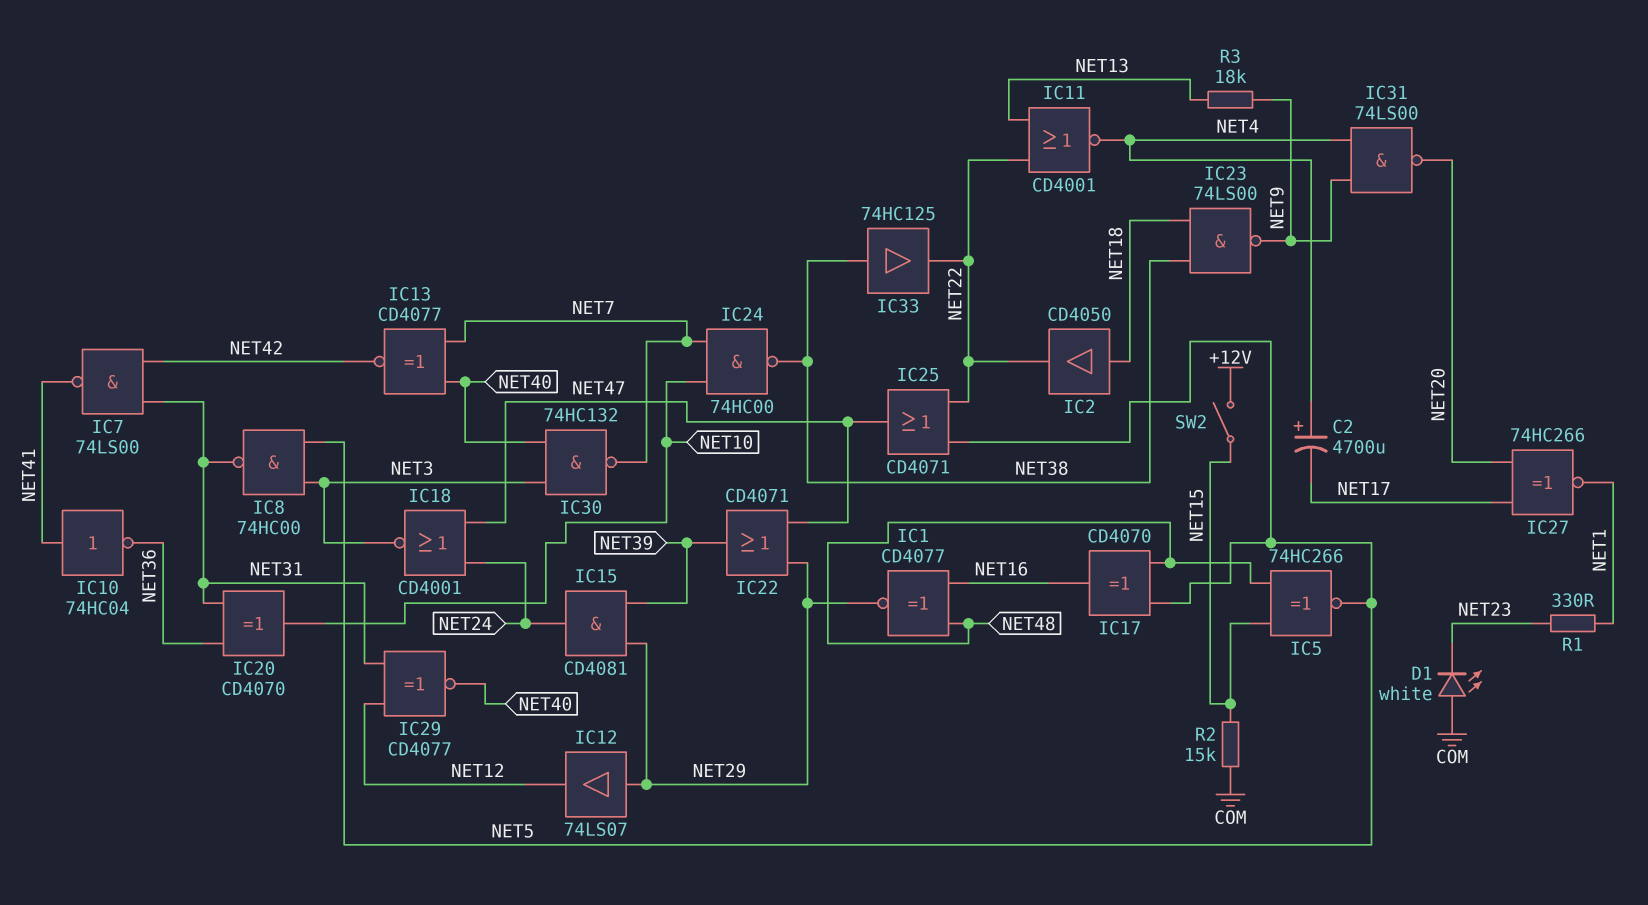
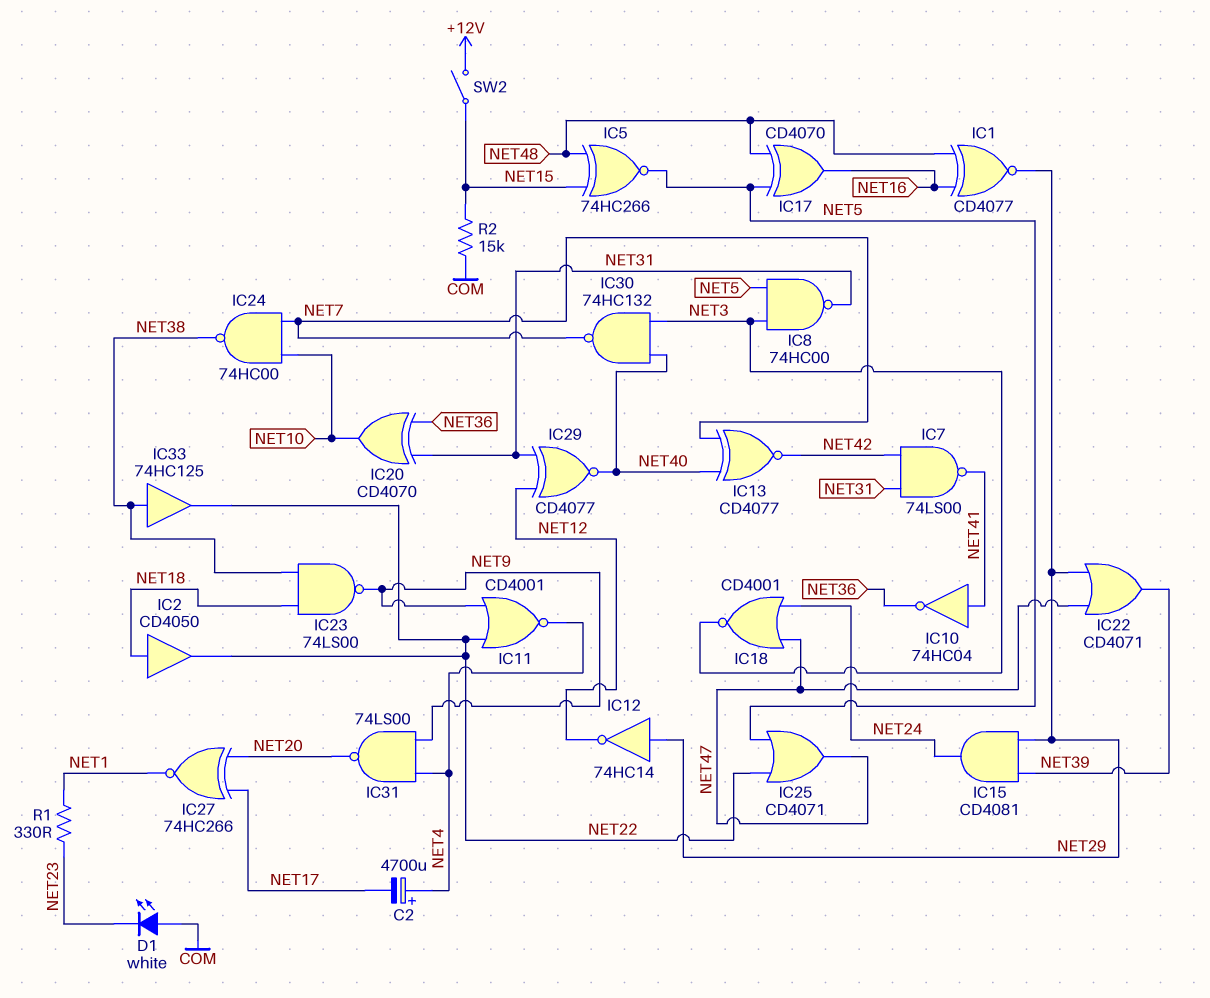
IC11: NOR CD4001 (in NET13, in NET22, out NET4) -> NOR CD4001 (in NET9, in NET22, out NET4)
IC12: buffer 74LS07 (in NET29, out NET12) -> NOT 74HC14 (in NET29, out NET12)
R3: 18k (NET9, NET13) -> none

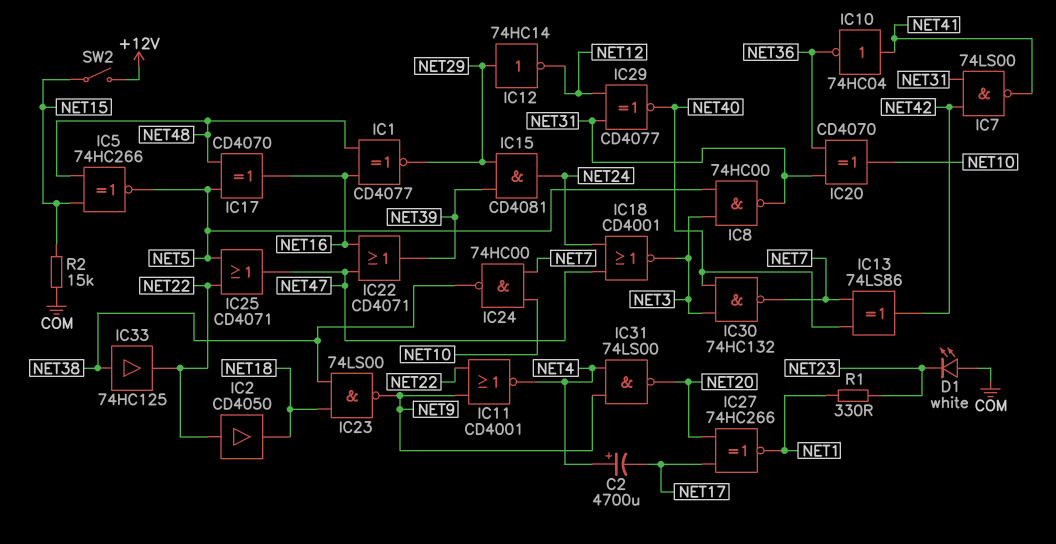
IC2: buffer CD4050 (in NET18, out NET22) -> buffer CD4050 (in NET22, out NET18)
IC13: XNOR CD4077 (in NET7, in NET40, out NET42) -> XOR 74LS86 (in NET7, in NET40, out NET42)
IC22: OR CD4071 (in NET29, in NET47, out NET39) -> OR CD4071 (in NET16, in NET47, out NET39)

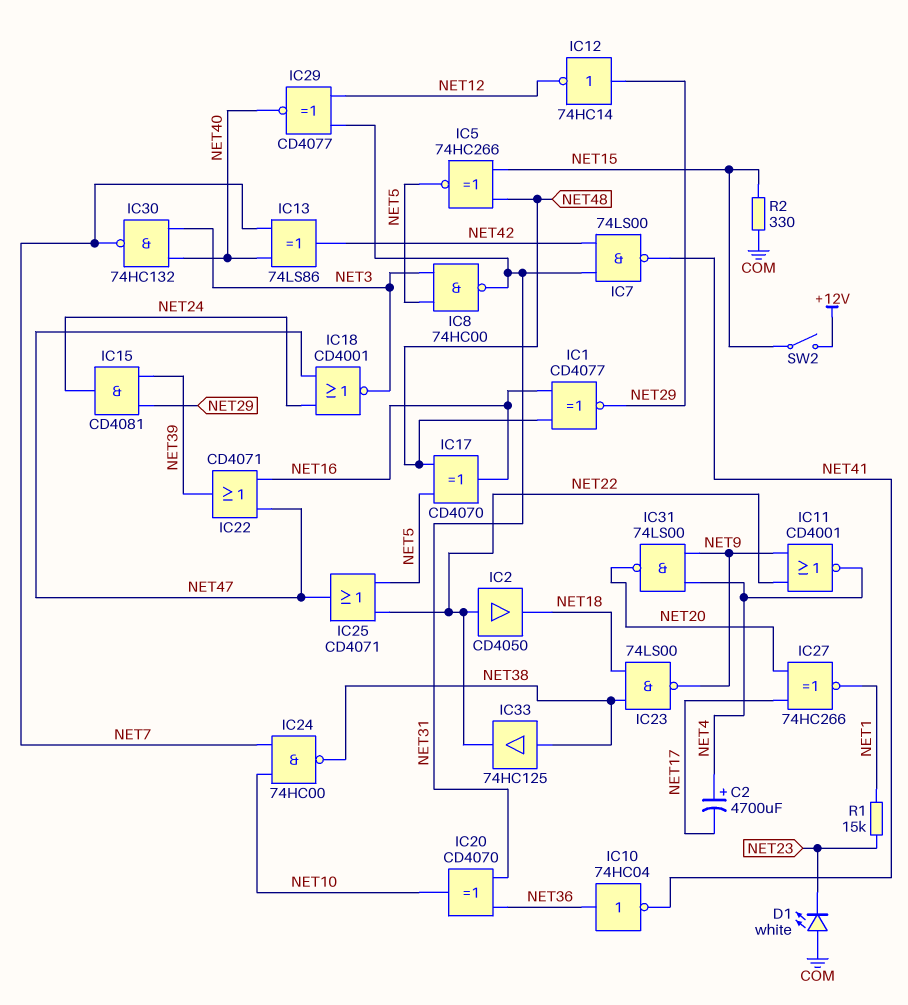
IC10: NOT 74HC04 (in NET41, out NET36) -> NOT 74HC04 (in NET36, out NET41)
R1: 330 (NET1, NET23) -> 15k (NET1, NET23)
R2: 15k (COM, NET15) -> 330 (COM, NET15)

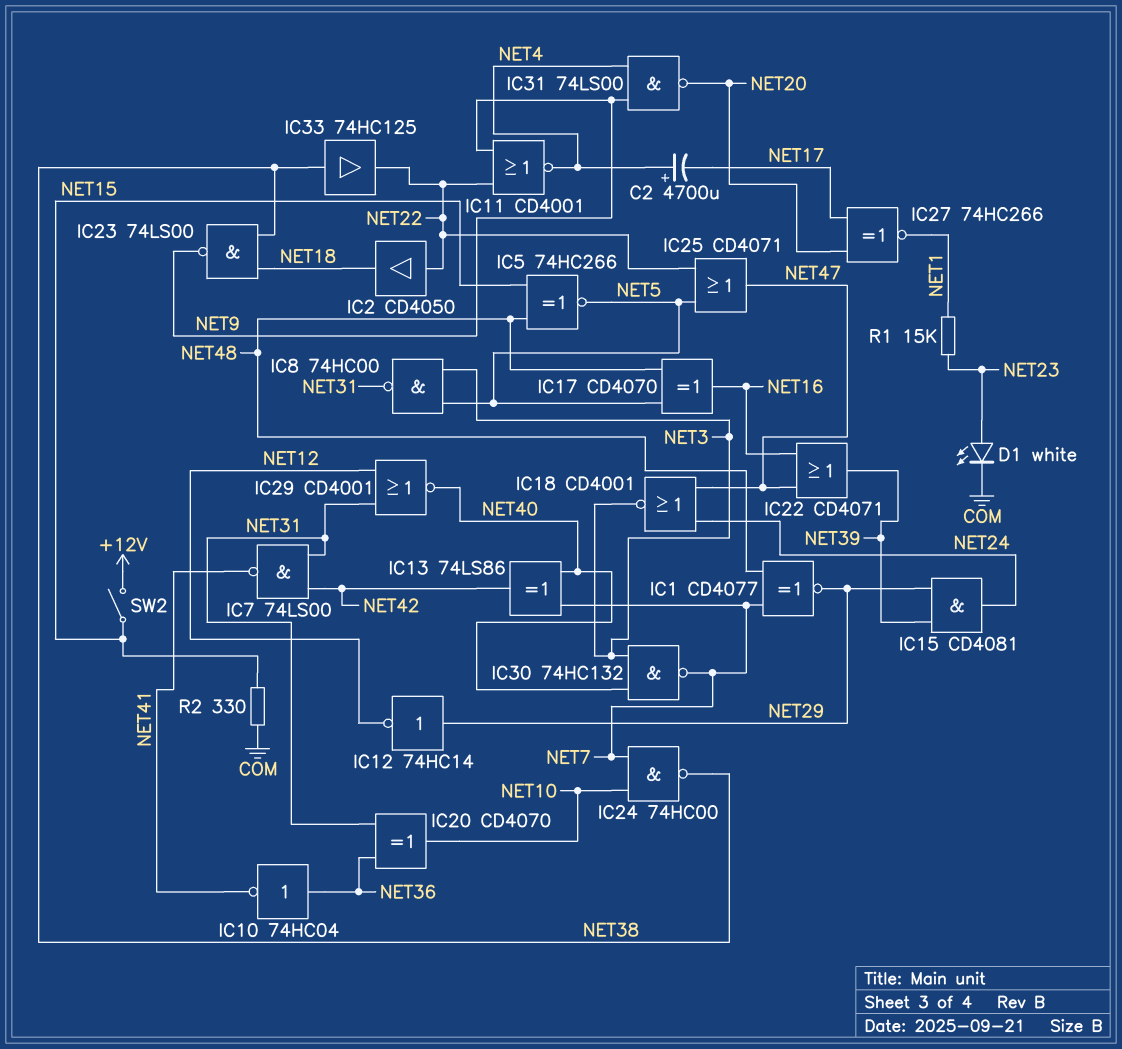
D1: LED white (A COM, K NET23) -> LED white (A NET23, K COM)
IC1: XNOR CD4077 (in NET16, in NET48, out NET29) -> XNOR CD4077 (in NET7, in NET48, out NET29)
IC29: XNOR CD4077 (in NET12, in NET31, out NET40) -> NOR CD4001 (in NET12, in NET31, out NET40)

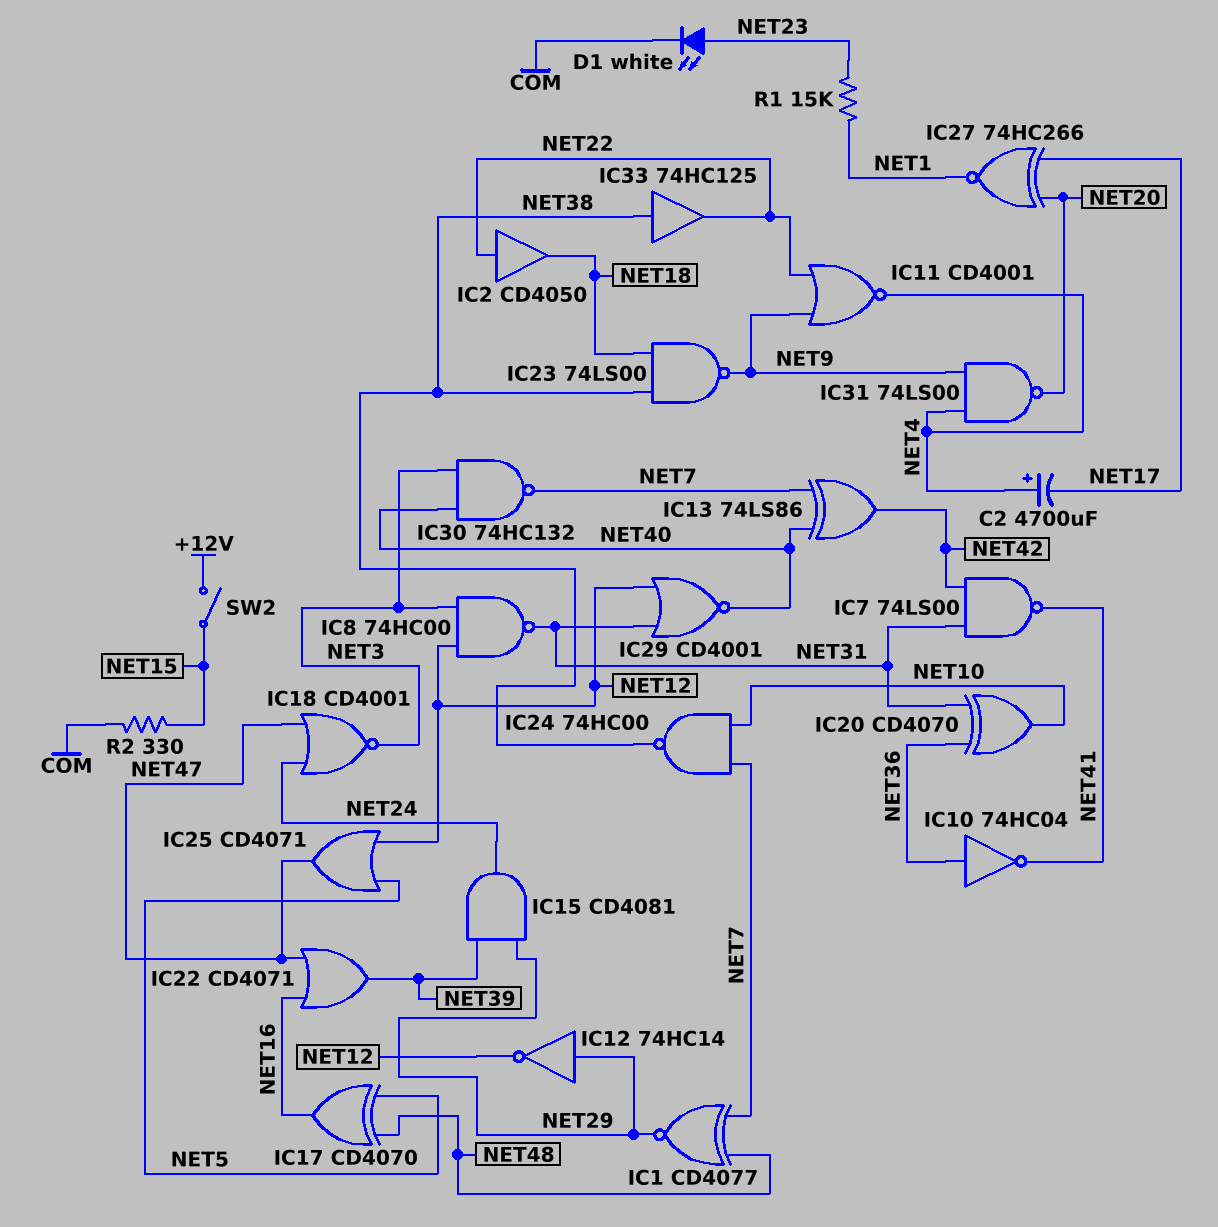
IC5: XNOR 74HC266 (in NET15, in NET48, out NET5) -> none
IC8: NAND 74HC00 (in NET3, in NET5, out NET31) -> NAND 74HC00 (in NET3, in NET12, out NET31)
IC25: OR CD4071 (in NET5, in NET22, out NET47) -> OR CD4071 (in NET5, in NET12, out NET47)

